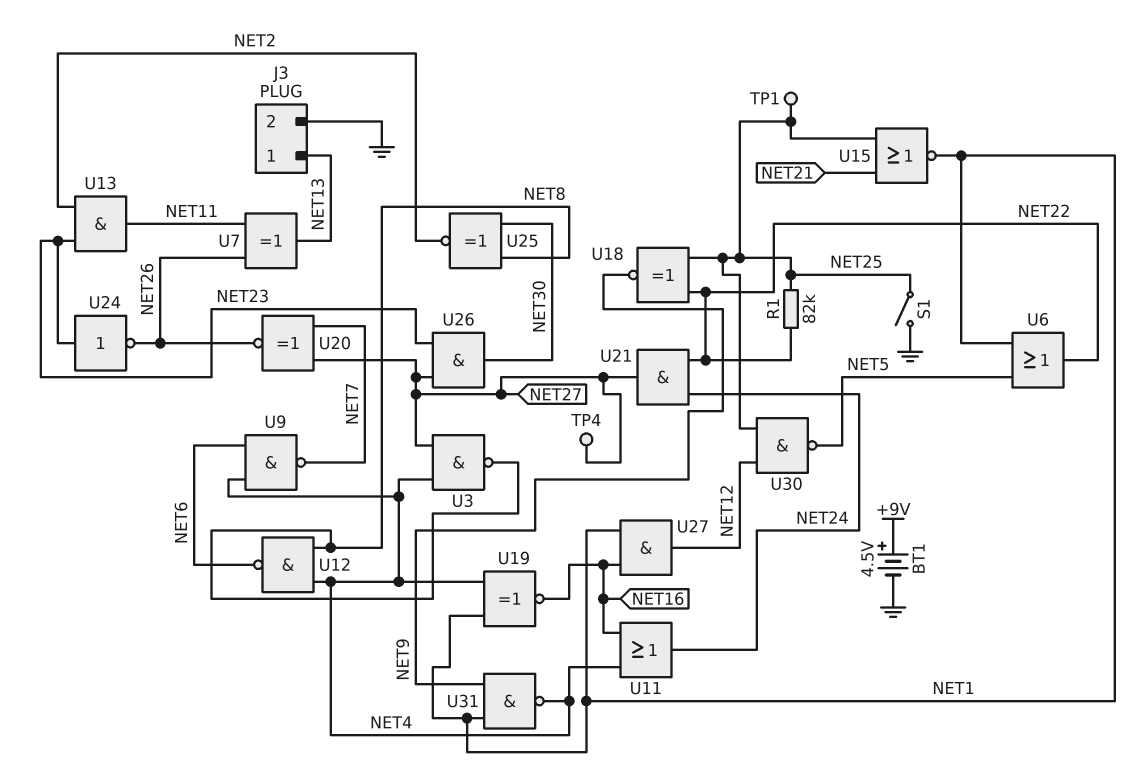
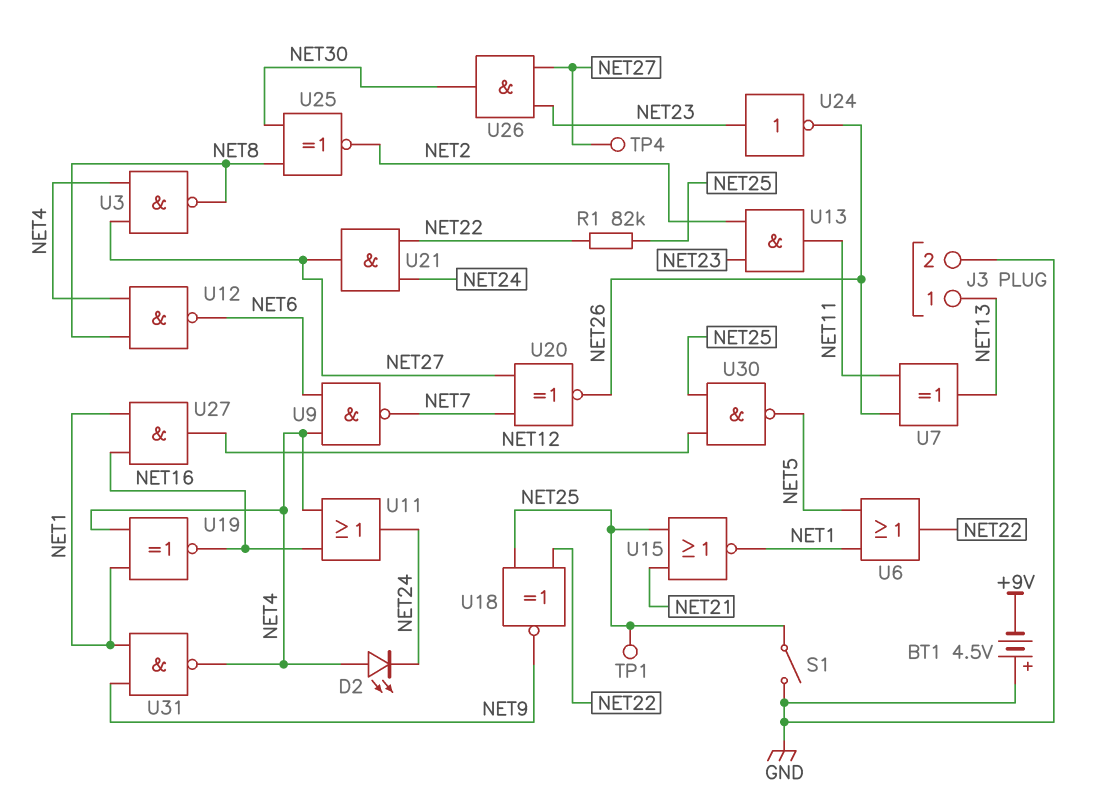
BT1: 4.5V (plus +9V, minus GND) -> 4.5V (plus GND, minus +9V)
D2: none -> LED (A NET4, K NET24)

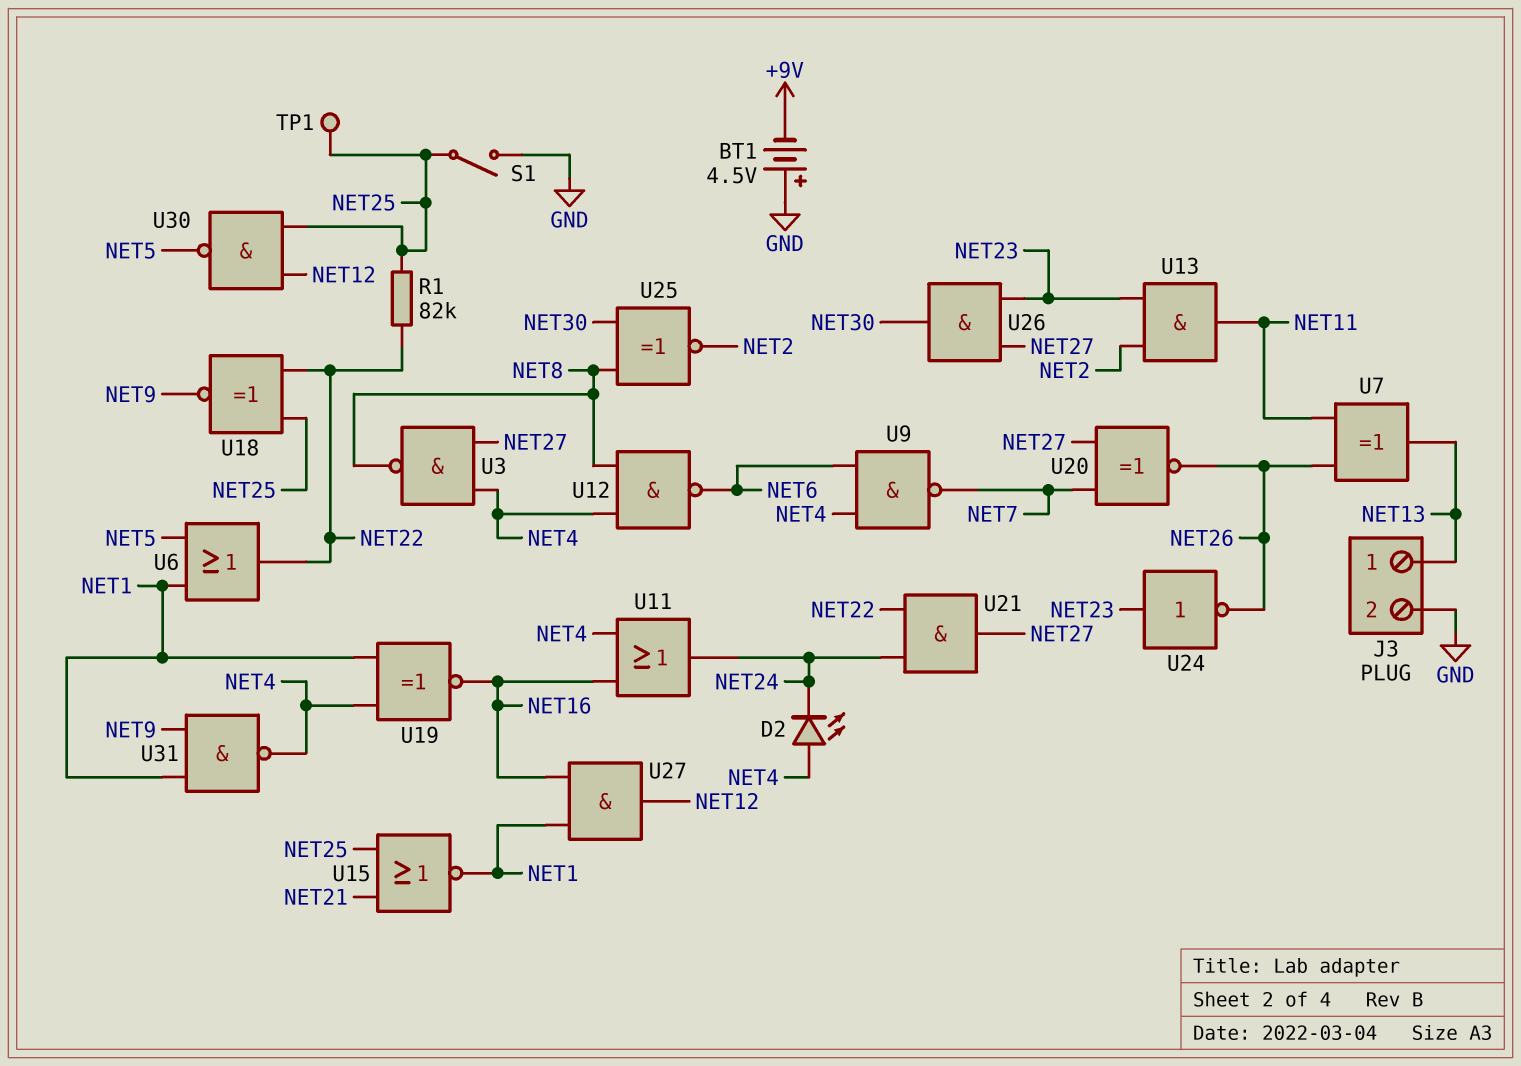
TP4: test point (NET27) -> none

